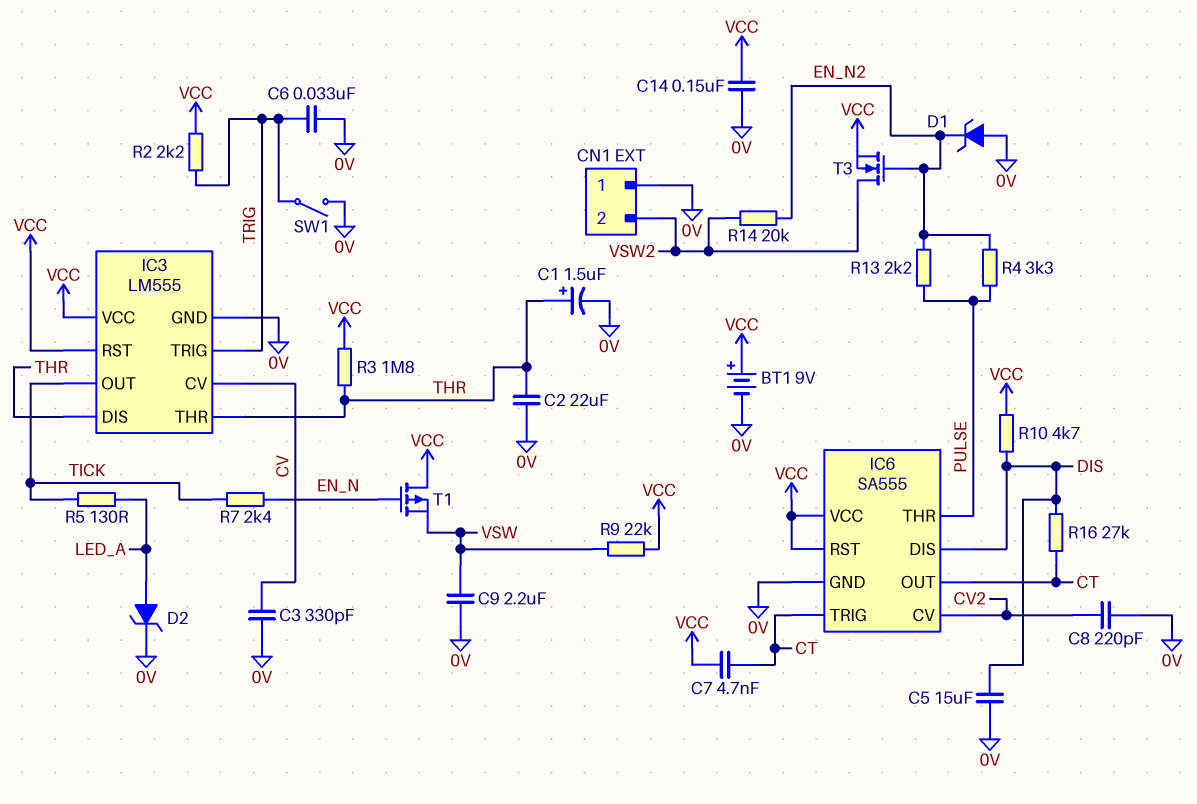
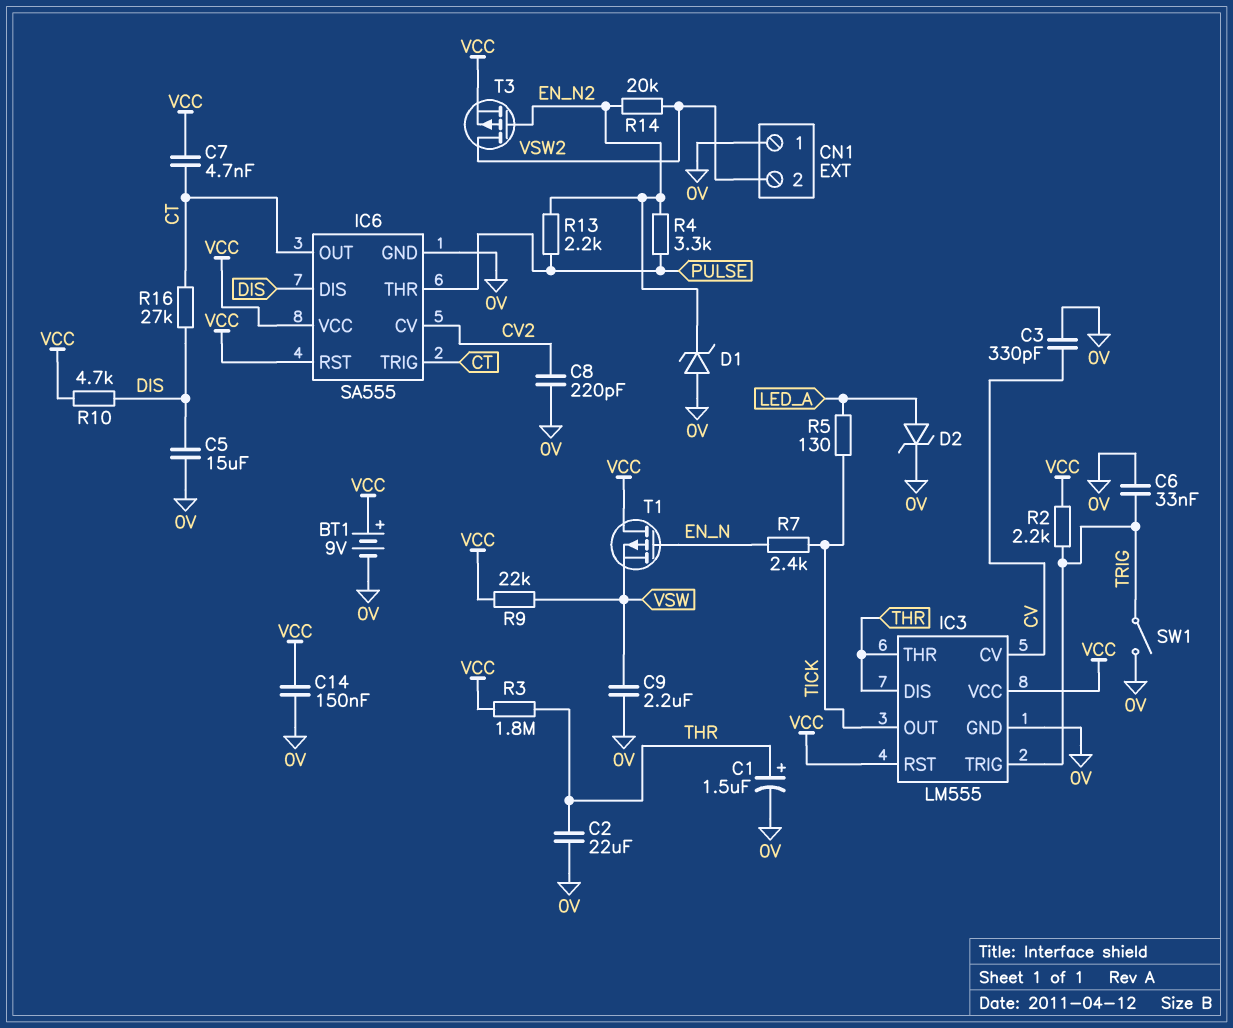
T3: NMOS (G EN_N2, D VSW2, S VCC) -> PMOS (G EN_N2, D VSW2, S VCC)

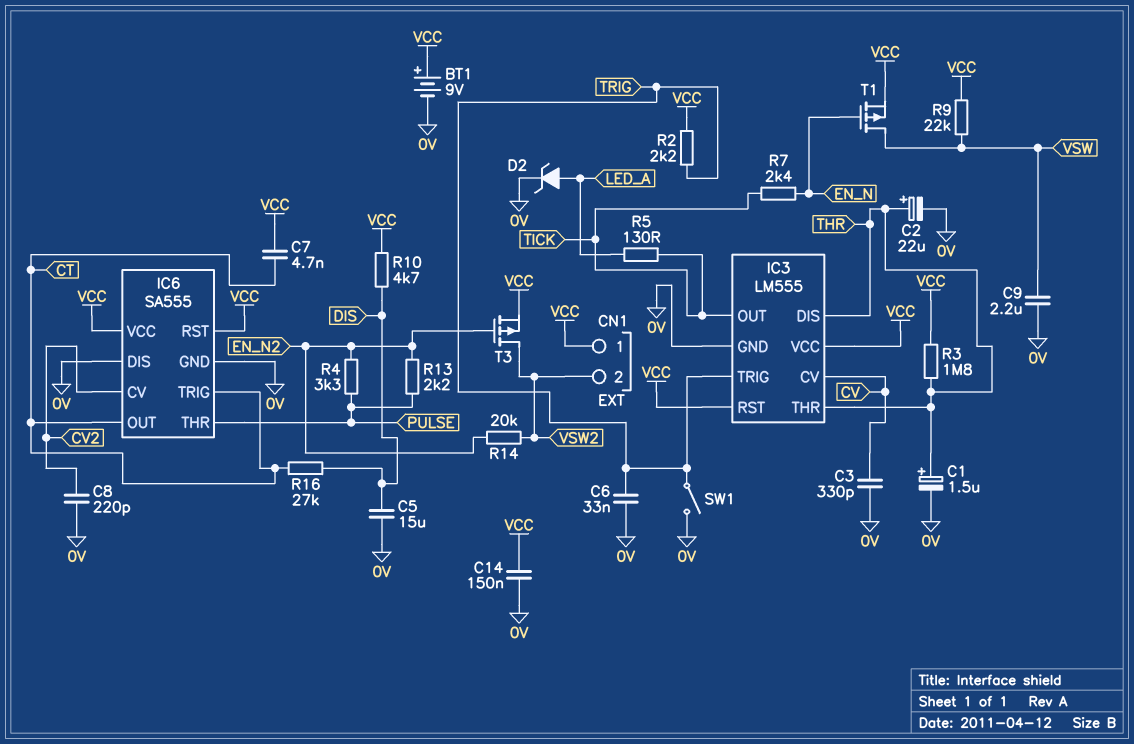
C2: 22uF (0V, THR) -> 22uF (plus THR, minus 0V)
CN1 pin 1: 0V -> VCC
D1: zener (A 0V, K EN_N2) -> none
IC6 pin DIS: DIS -> 0V
T1: PMOS (G EN_N, D VCC, S VSW) -> PMOS (G EN_N, D VSW, S VCC)

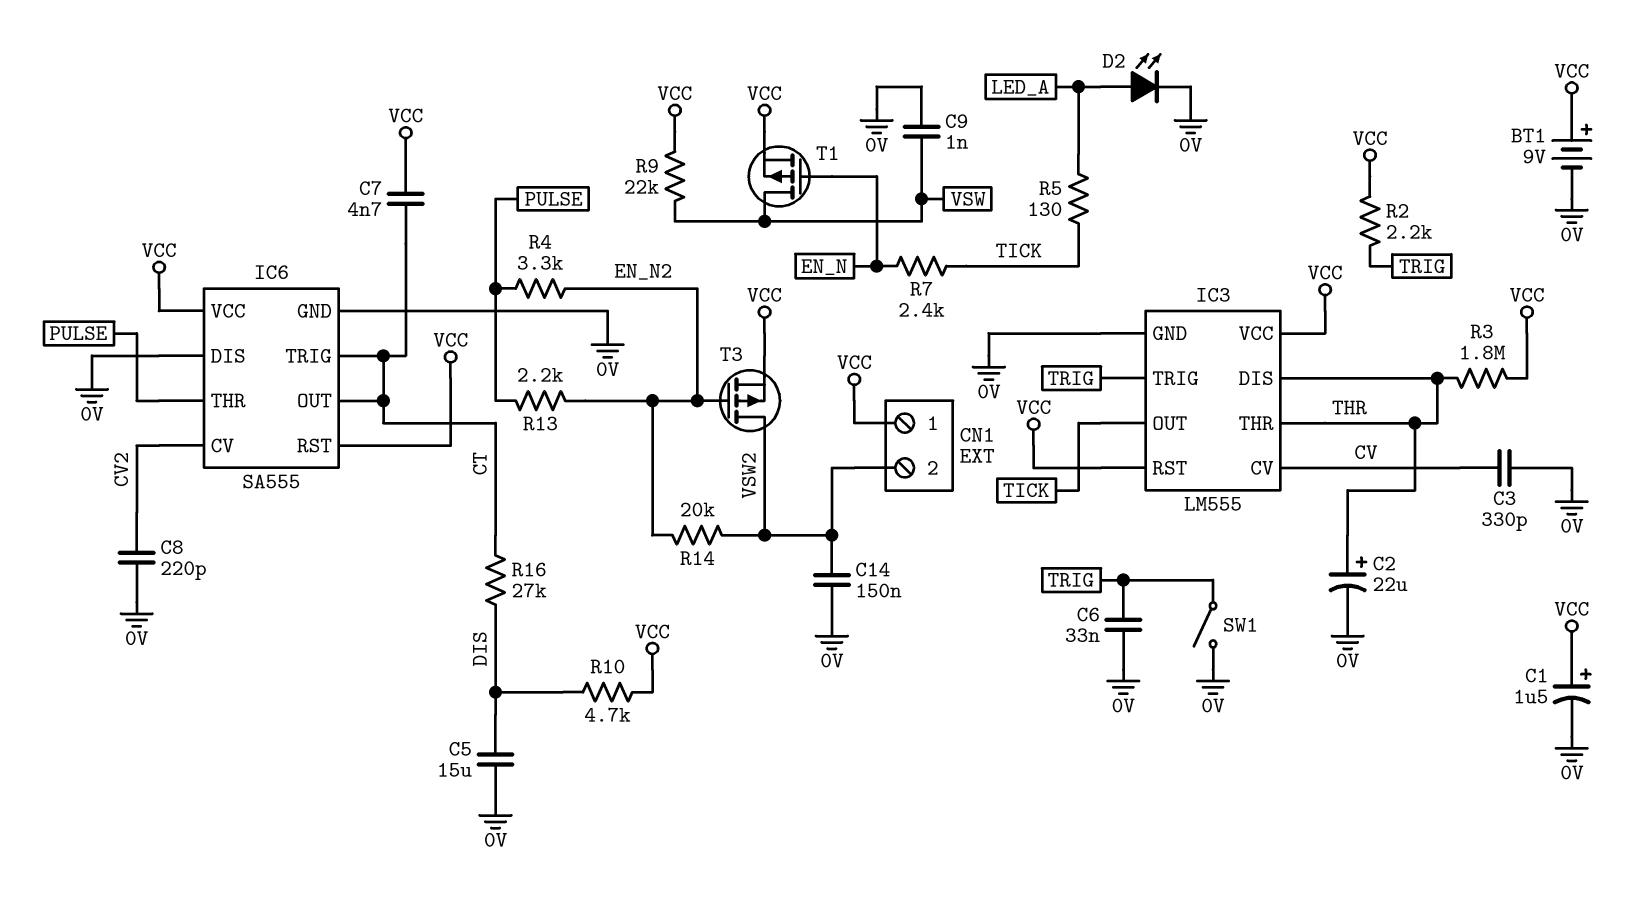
C1: 1.5uF (plus THR, minus 0V) -> 1.5uF (plus VCC, minus 0V)
C9: 2.2uF (0V, VSW) -> 1nF (0V, VSW)
C14: 150nF (0V, VCC) -> 150nF (0V, VSW2)
D2: zener (A LED_A, K 0V) -> LED (A LED_A, K 0V)

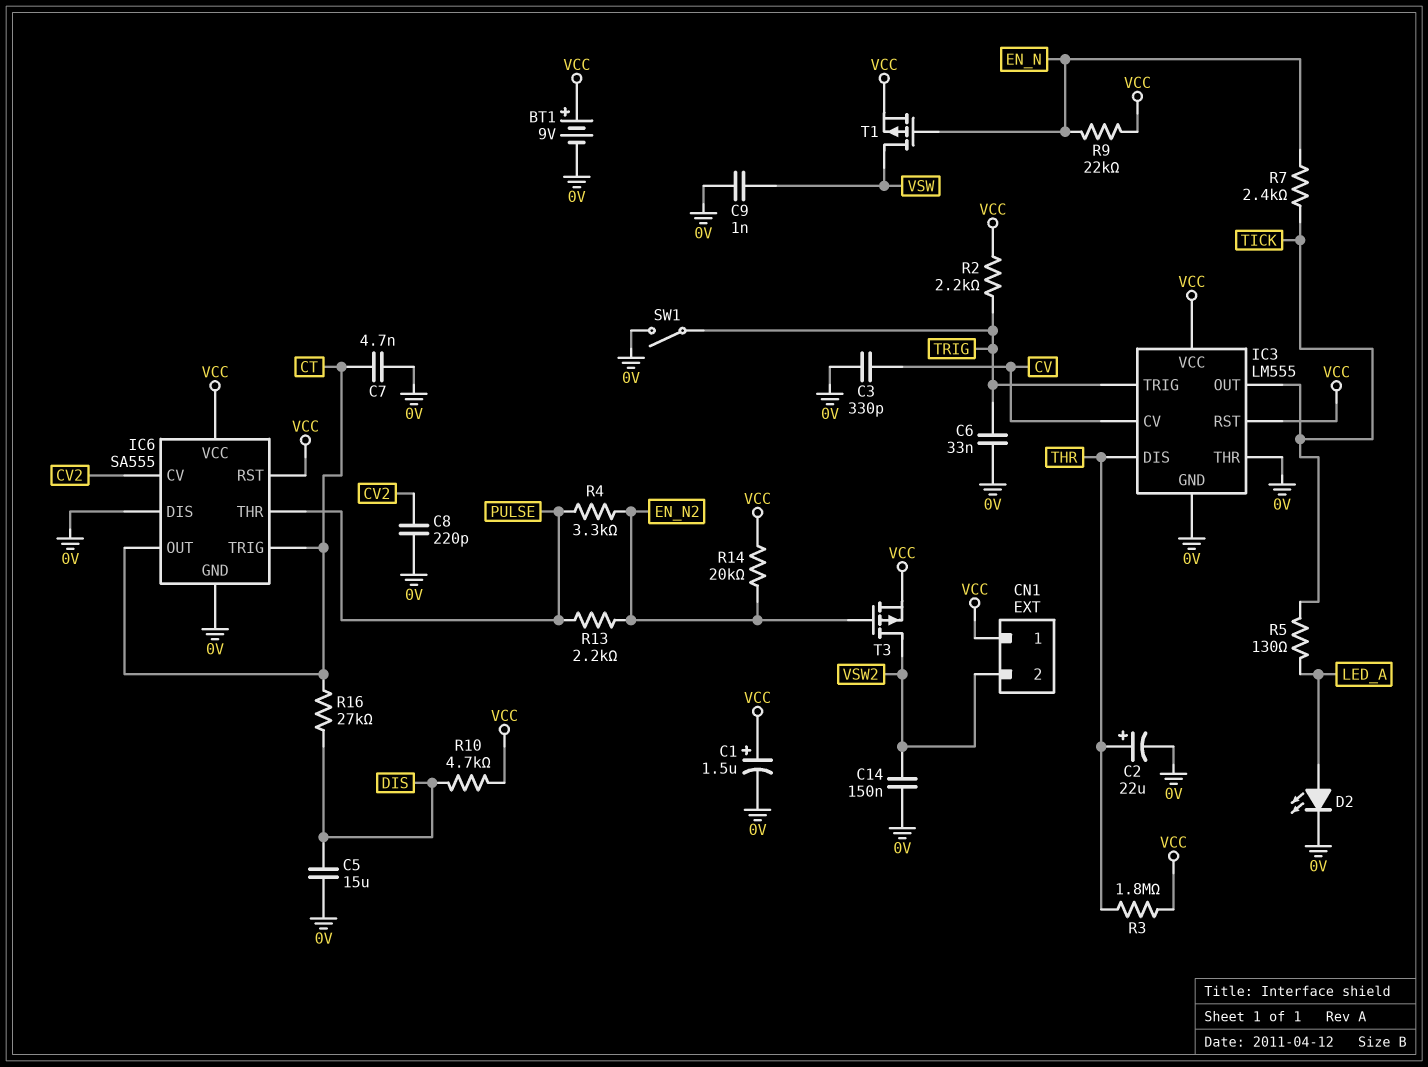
C7: 4.7nF (CT, VCC) -> 4.7nF (0V, CT)
IC3 pin THR: THR -> 0V
R9: 22k (VCC, VSW) -> 22k (EN_N, VCC)
R14: 20k (EN_N2, VSW2) -> 20k (EN_N2, VCC)

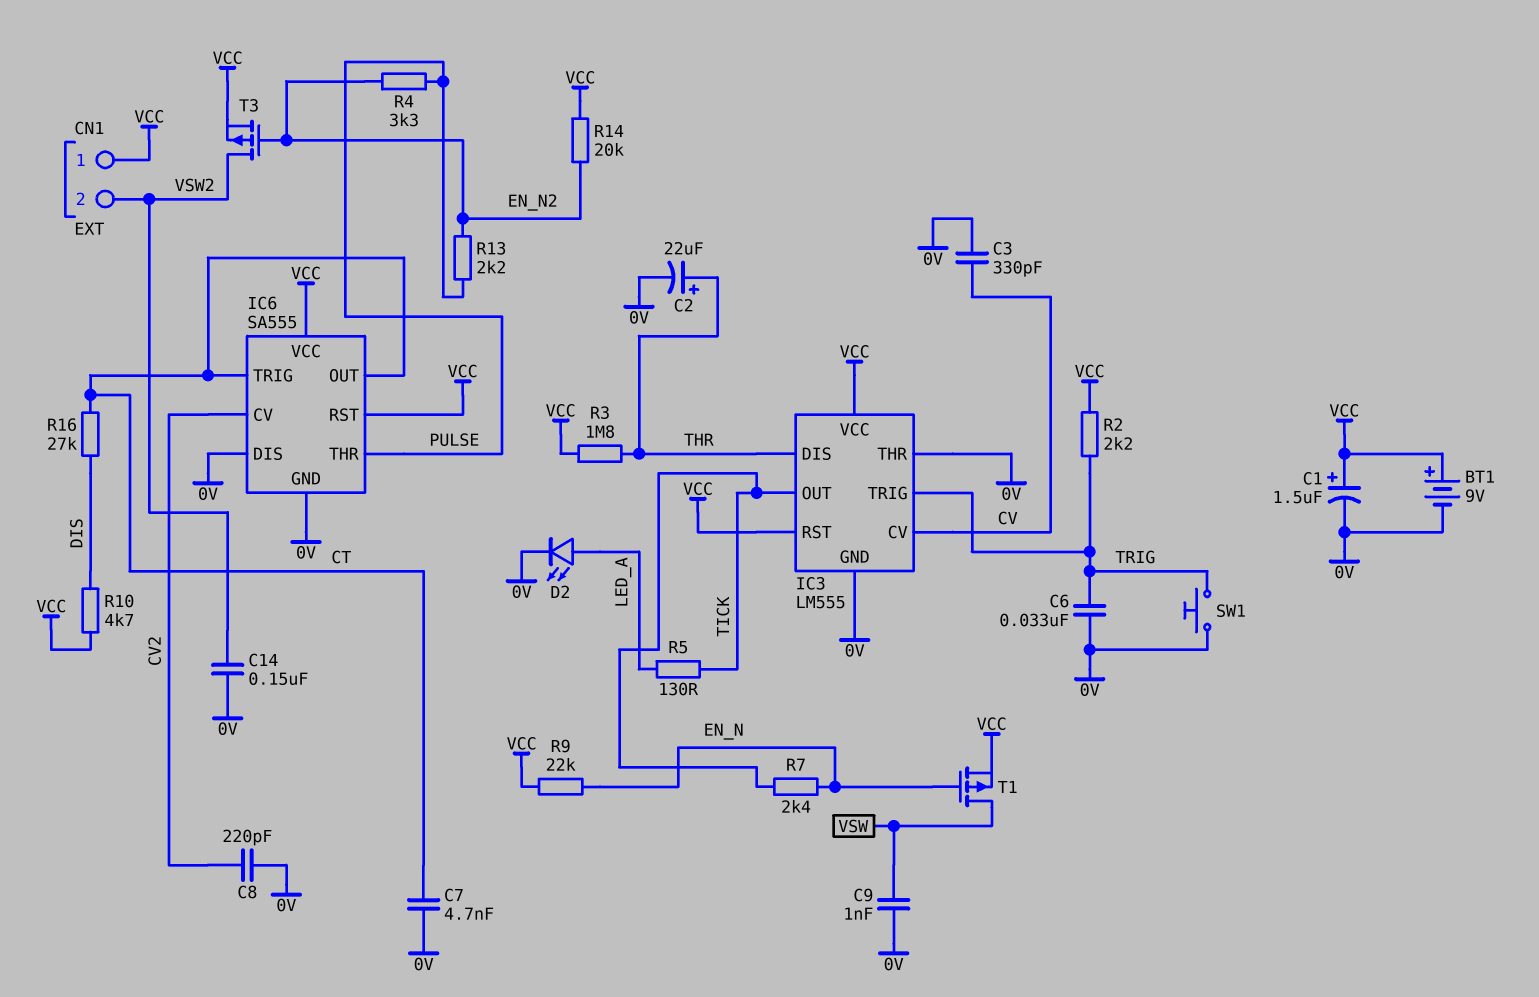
C5: 15uF (0V, DIS) -> none
SW1: switch (0V, TRIG) -> button (0V, TRIG)

